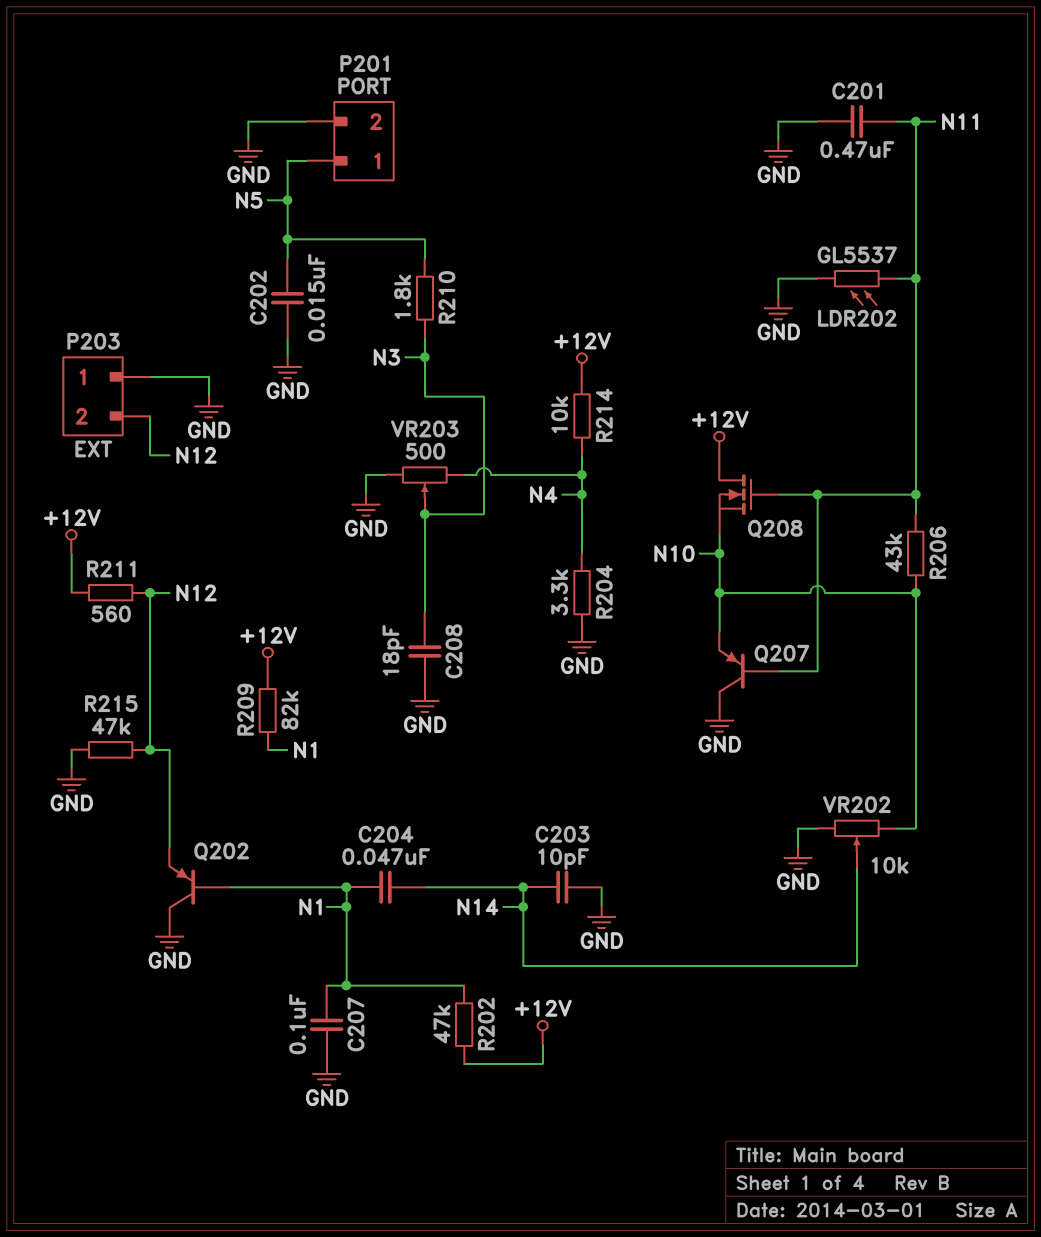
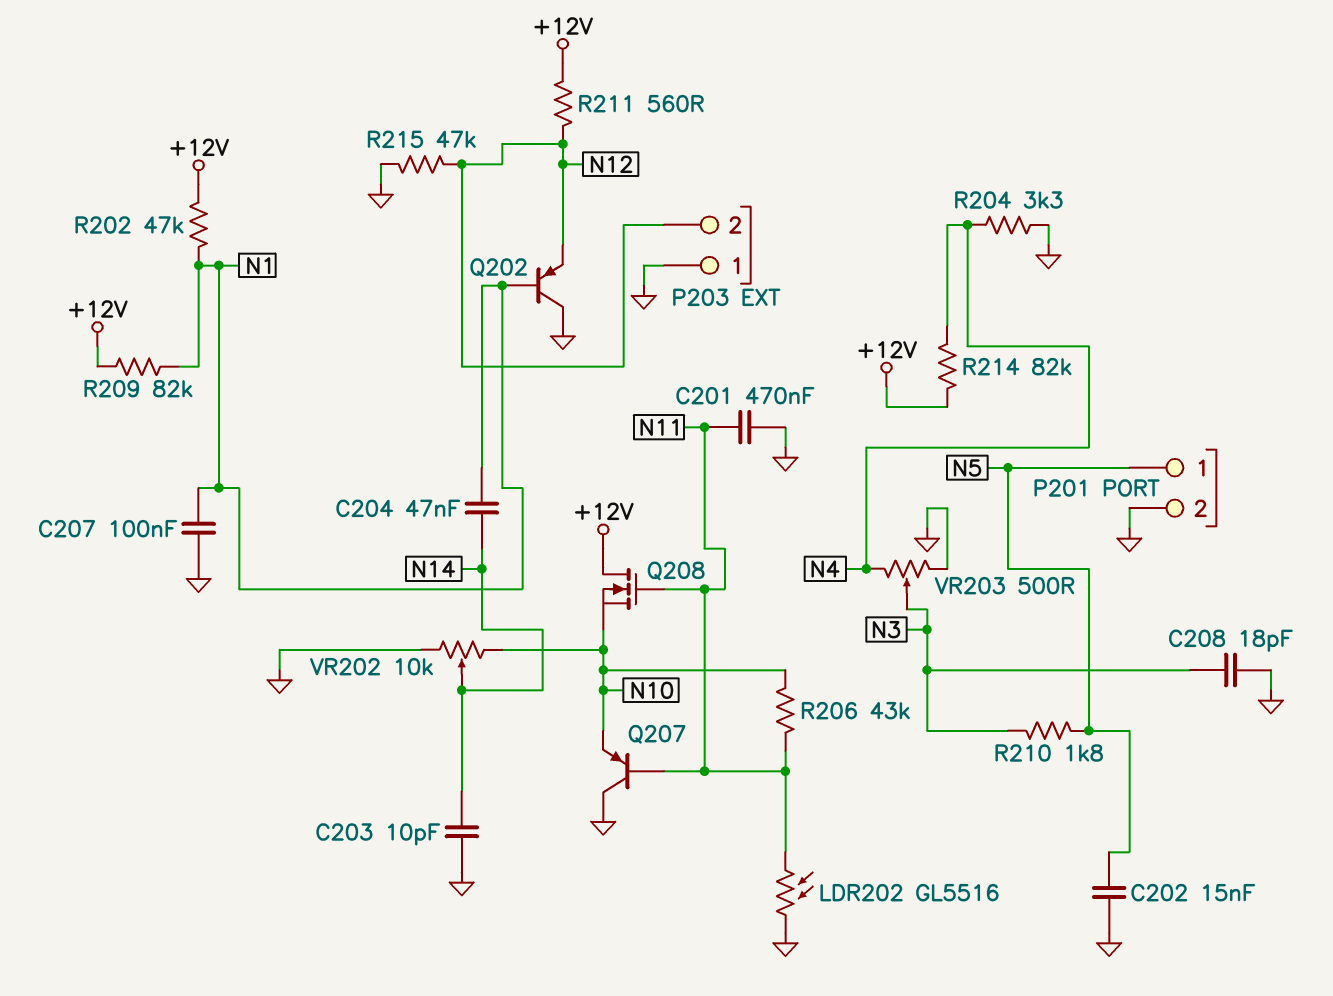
LDR202: GL5537 (GND, N11) -> GL5516 (GND, N11)
R214: 10k (+12V, N4) -> 82k (+12V, N4)

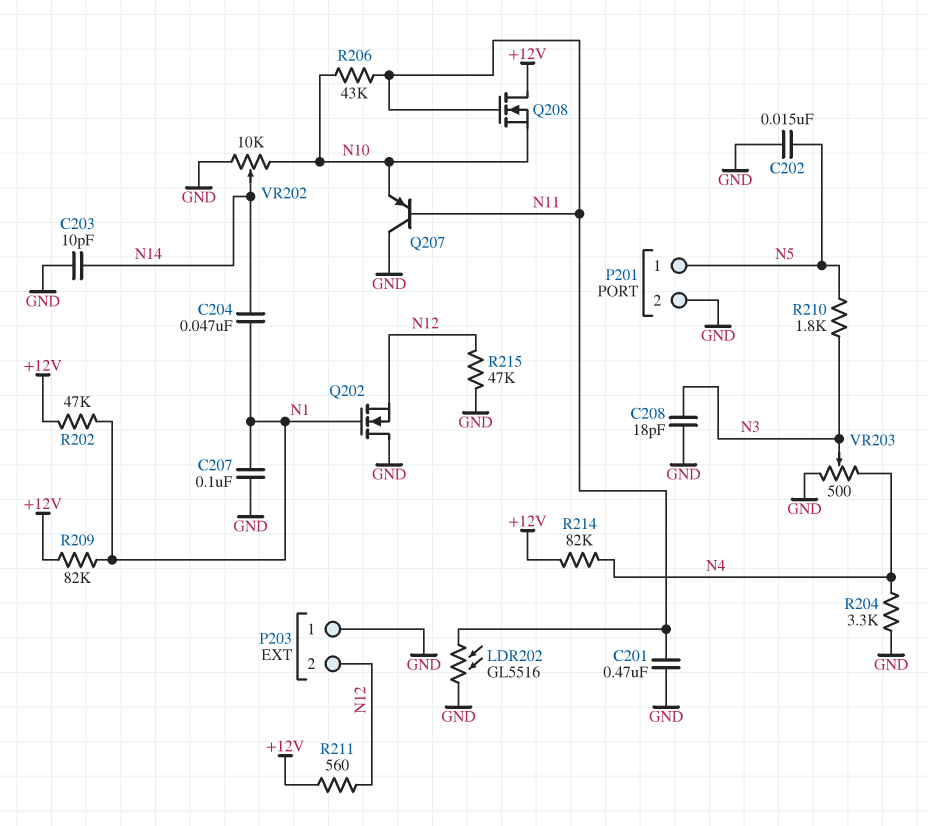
Q202: PNP (B N1, C GND, E N12) -> NMOS (G N1, D GND, S N12)

